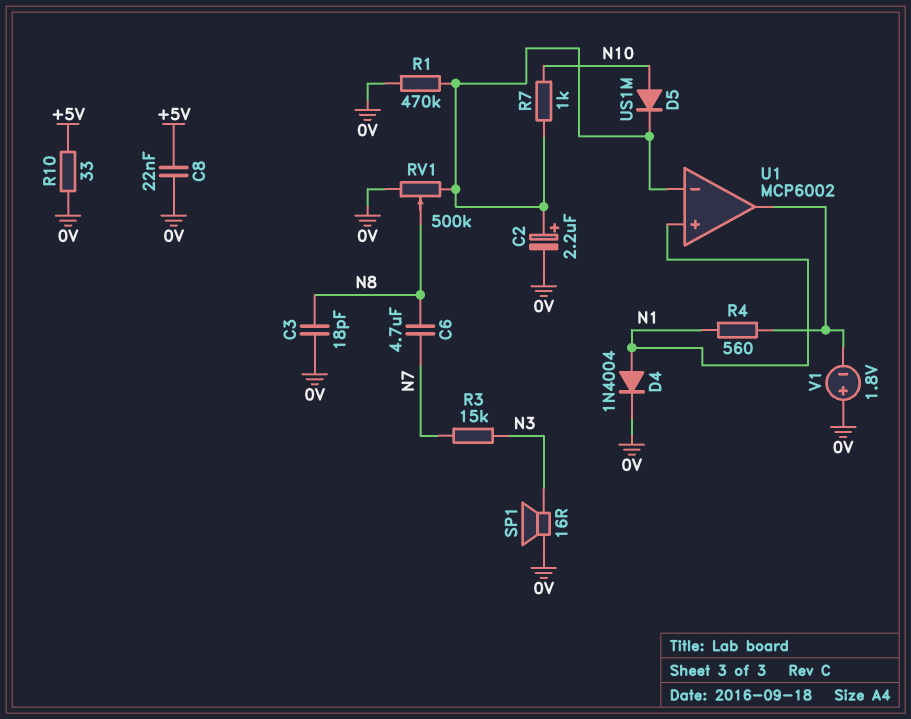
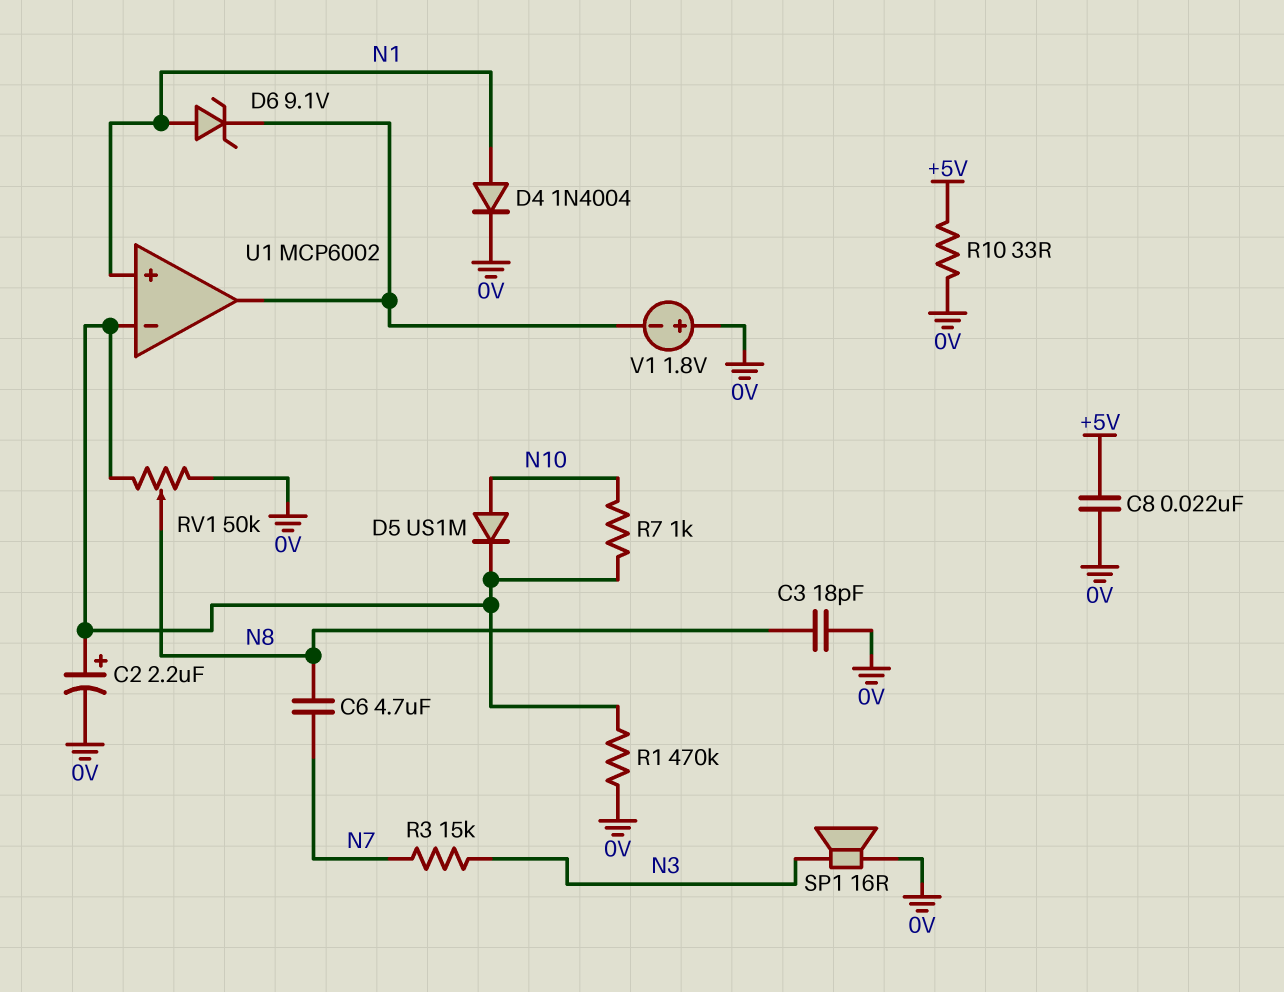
D6: none -> zener 9.1V (A N1, K U1/out)
R4: 560 (N1, U1/out) -> none
RV1: 500k (0V, U1/in-, wiper N8) -> 50k (0V, U1/in-, wiper N8)

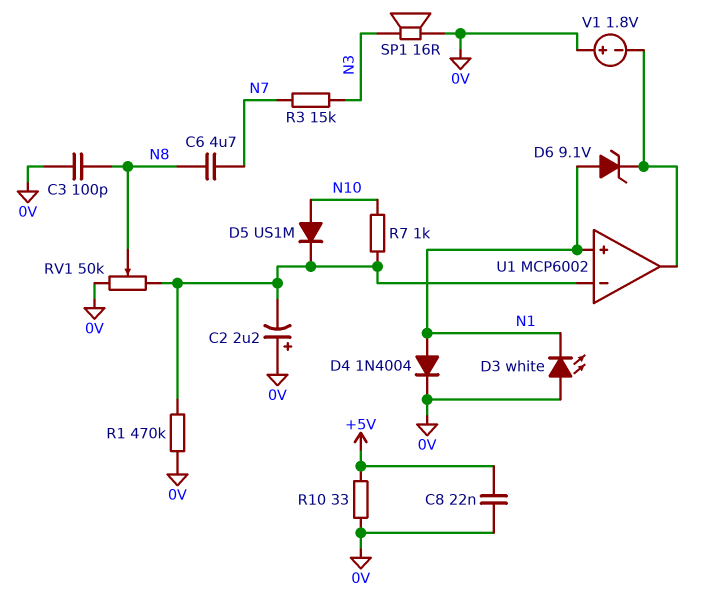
C2: 2.2uF (plus U1/in-, minus 0V) -> 2.2uF (plus 0V, minus U1/in-)
C3: 18pF (0V, N8) -> 100pF (0V, N8)
D3: none -> LED white (A 0V, K N1)

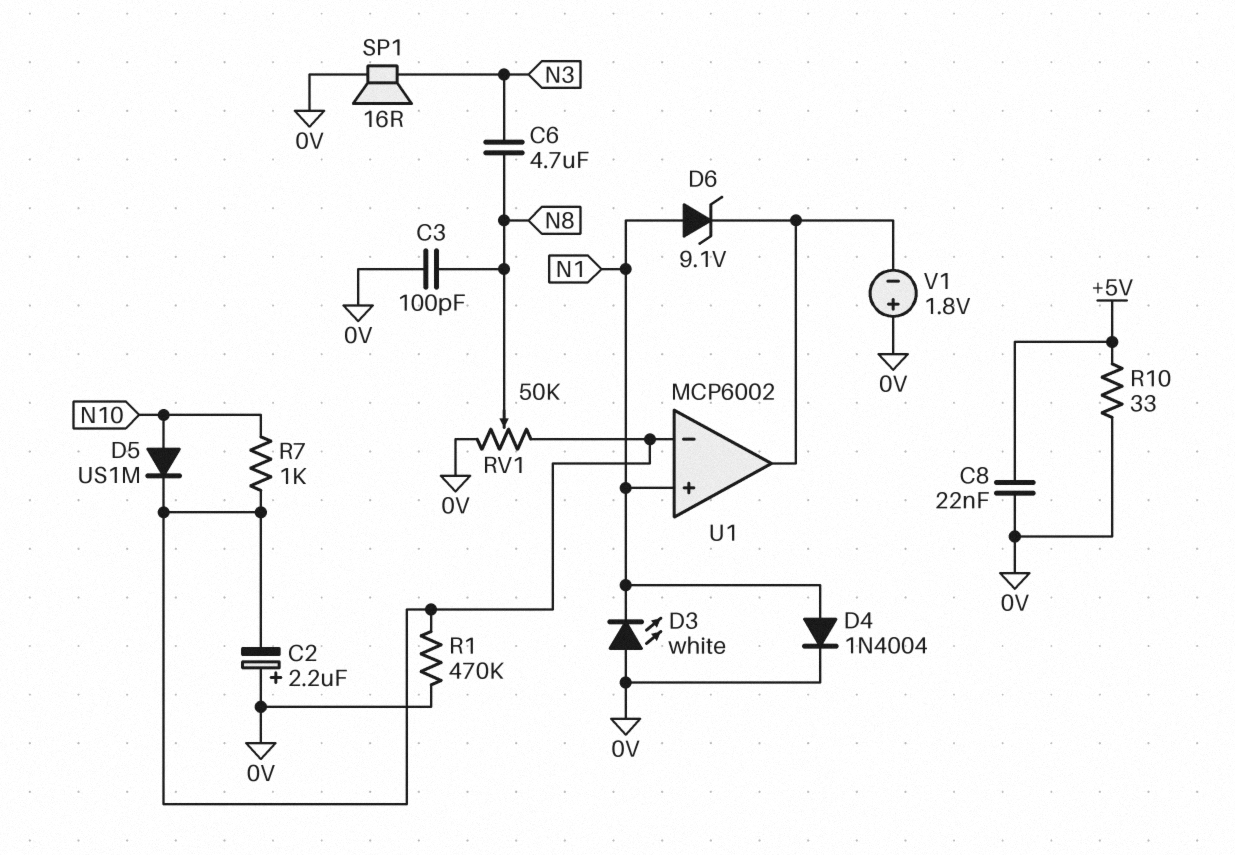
C6: 4.7uF (N7, N8) -> 4.7uF (N3, N8)
R3: 15k (N3, N7) -> none

